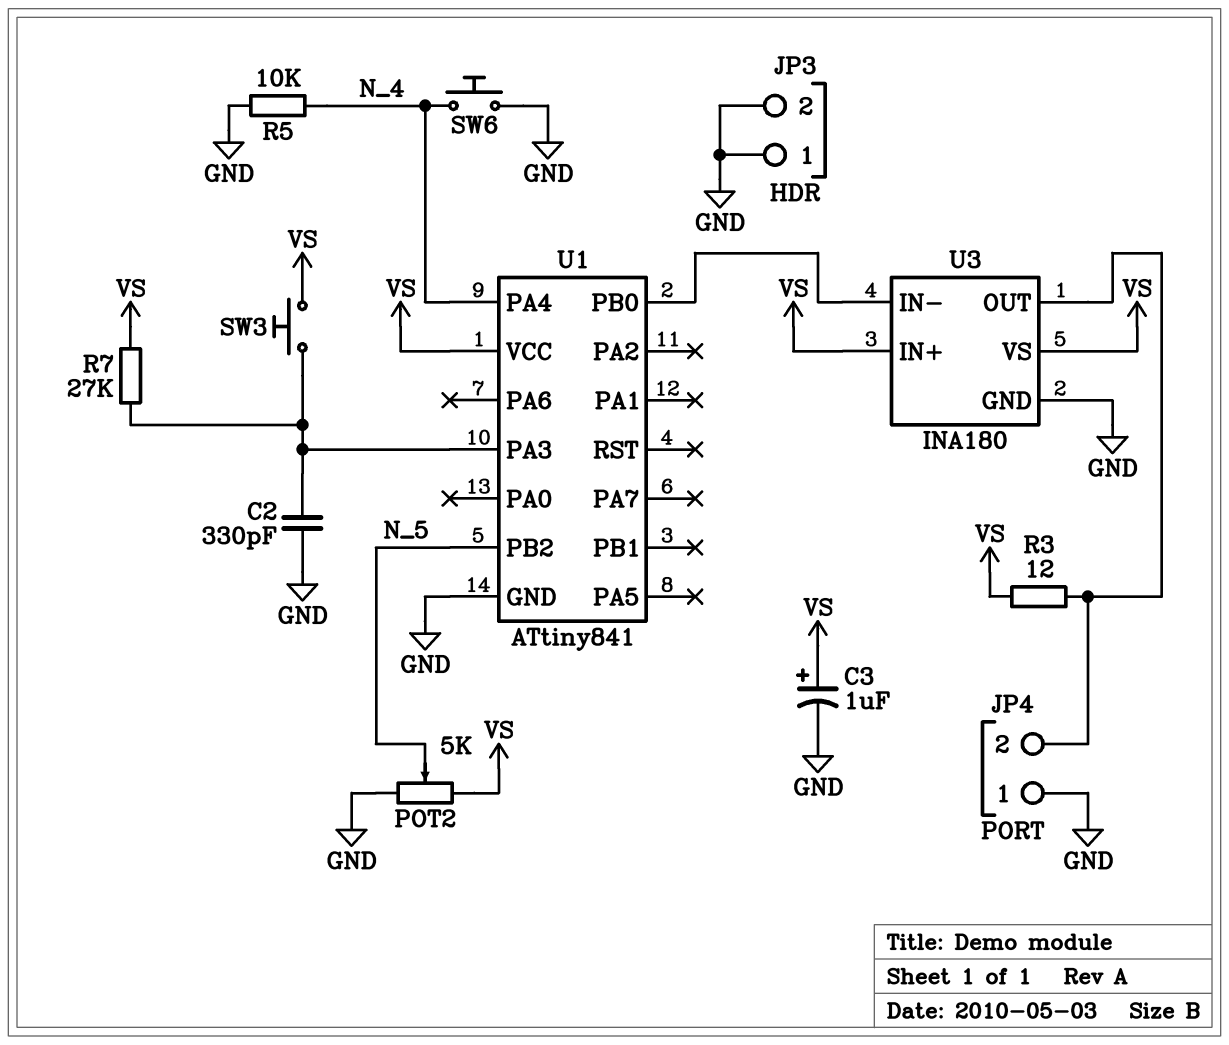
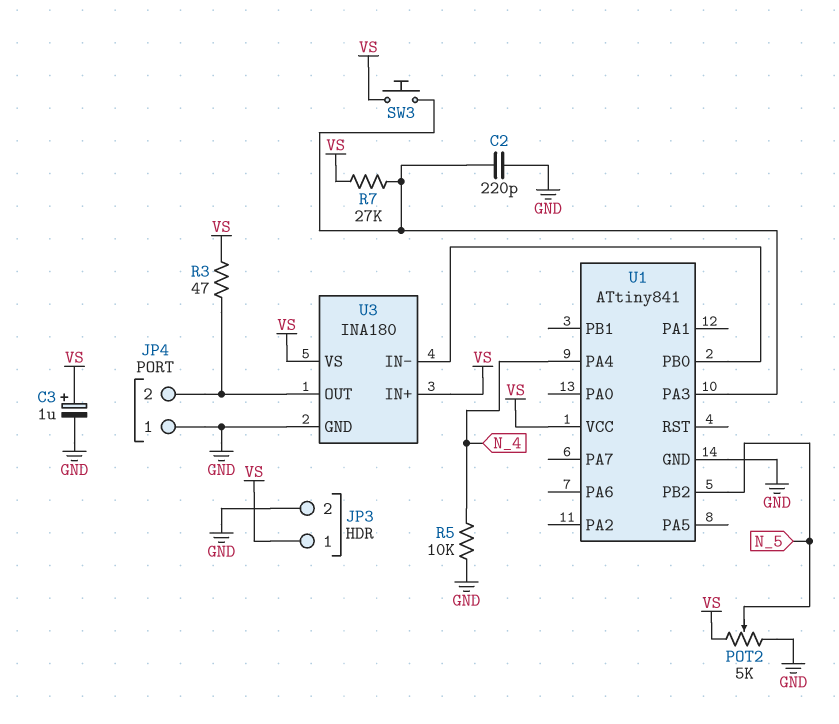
C2: 330pF (GND, U1/PA3) -> 220pF (GND, U1/PA3)
JP3 pin 1: GND -> VS
R3: 12 (JP4/2, VS) -> 47 (JP4/2, VS)
SW6: button (GND, N_4) -> none

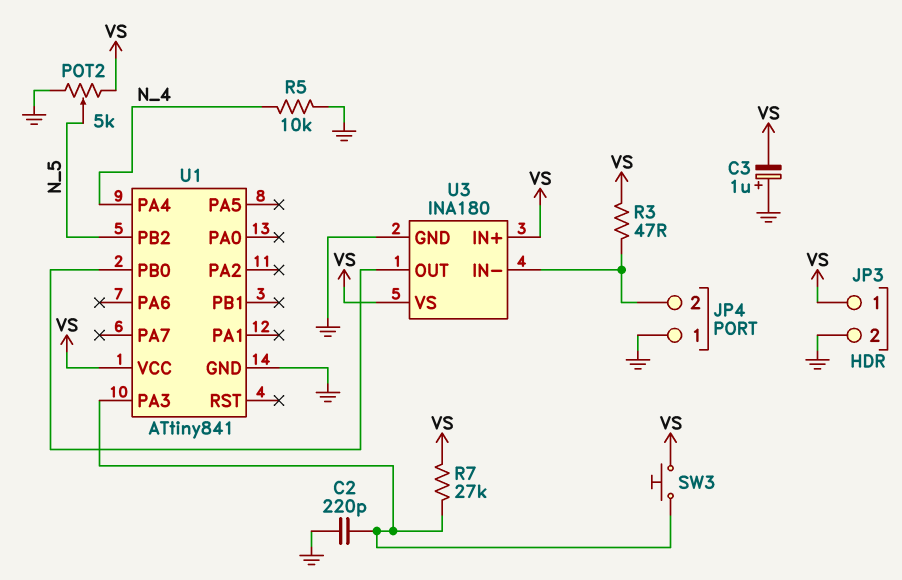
C3: 1uF (plus VS, minus GND) -> 1uF (plus GND, minus VS)
U3 pin IN-: U1/PB0 -> JP4/2
U3 pin OUT: JP4/2 -> U1/PB0

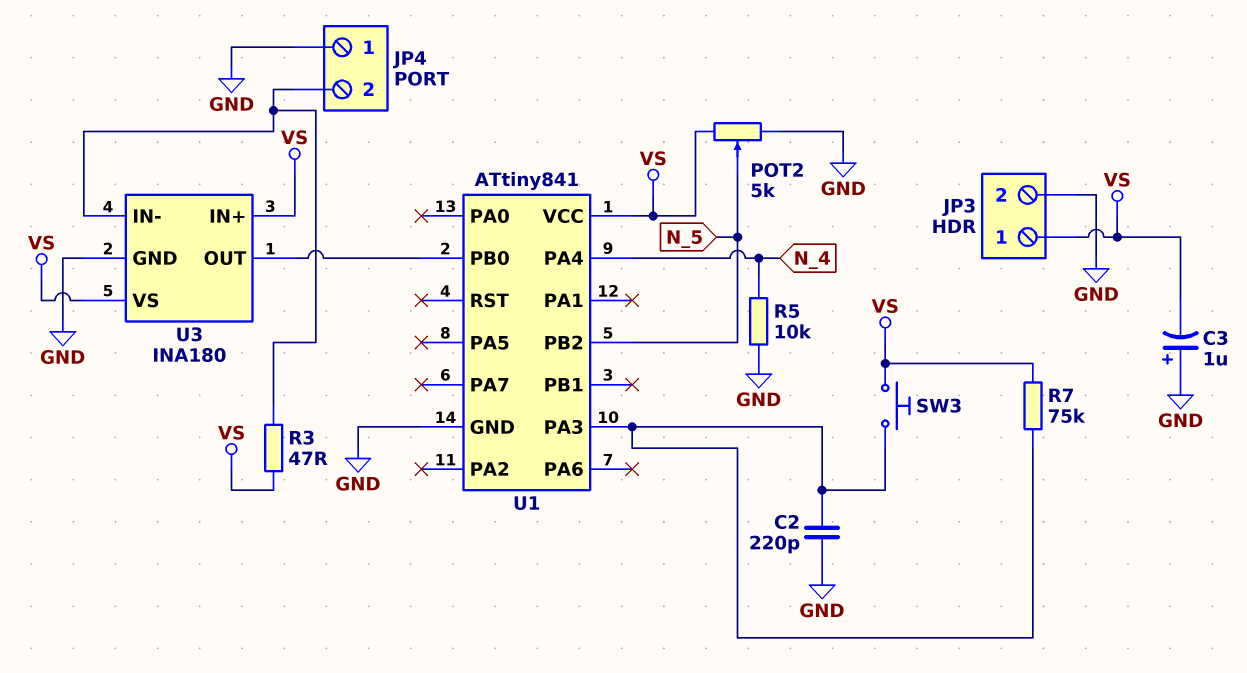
R7: 27k (U1/PA3, VS) -> 75k (U1/PA3, VS)

